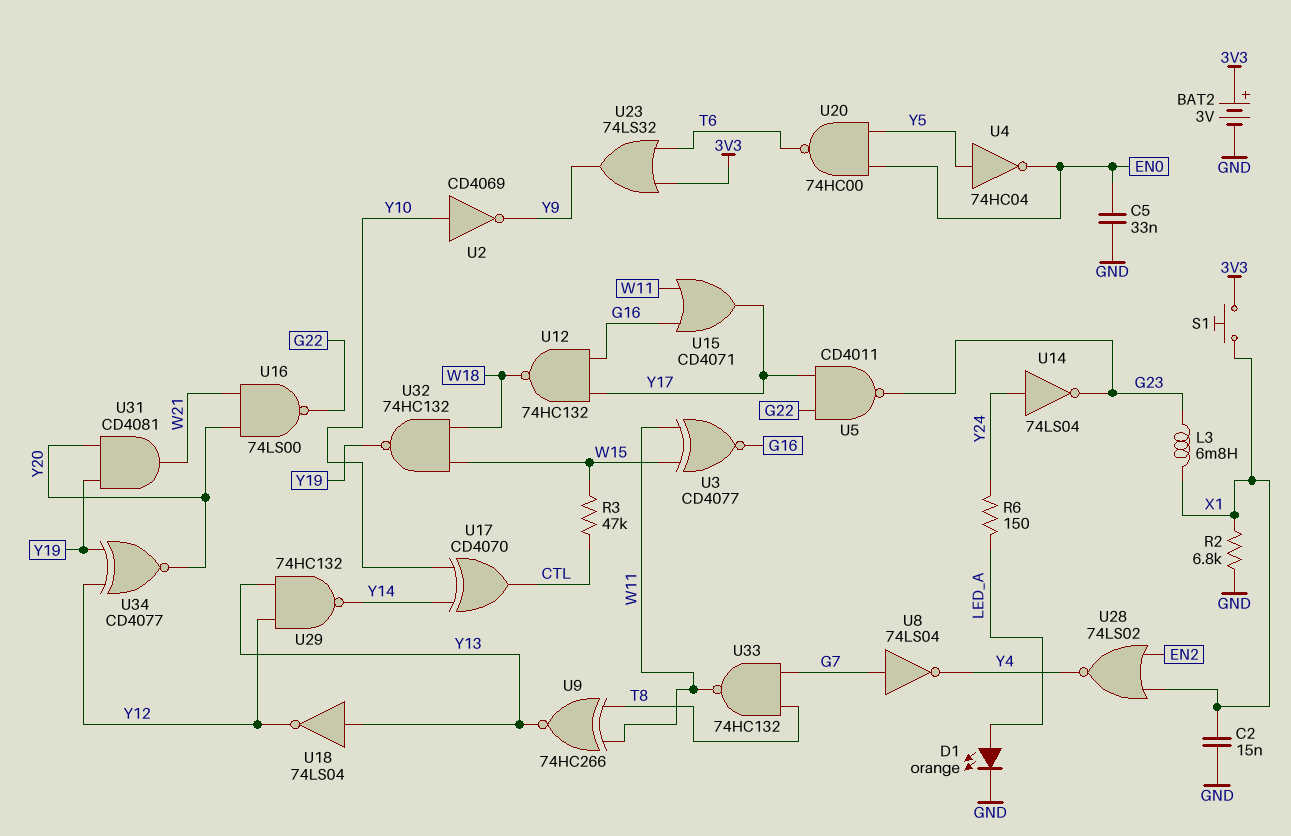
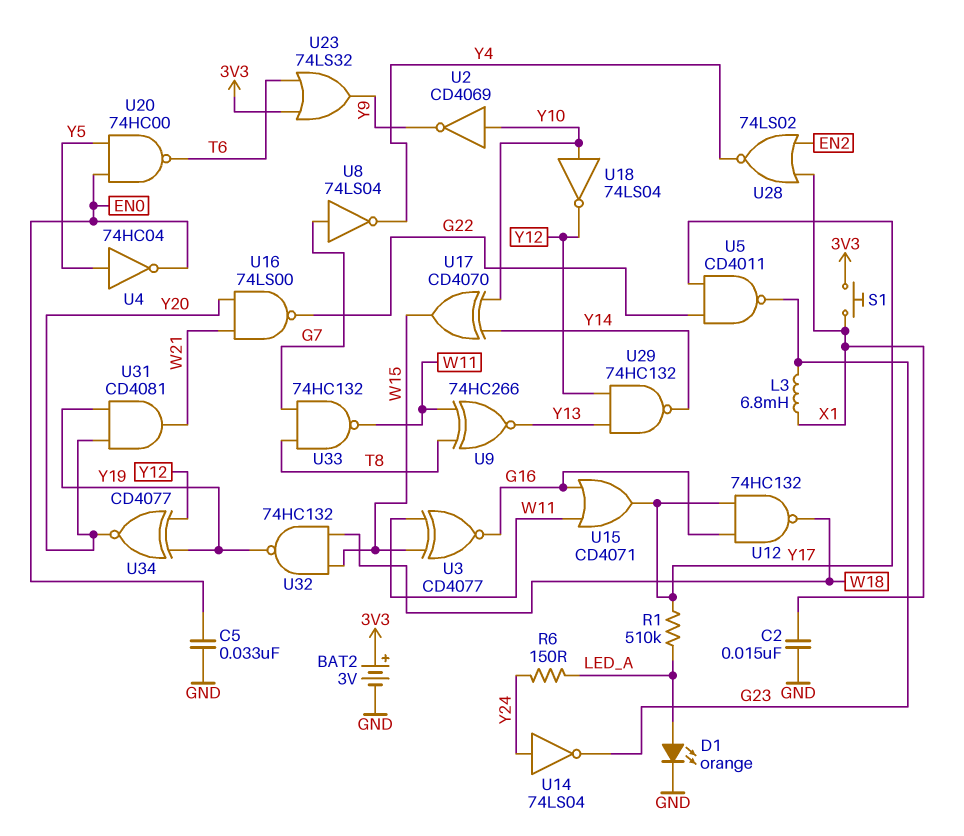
R1: none -> 510k (LED_A, Y17)
R2: 6.8k (GND, X1) -> none
R3: 47k (CTL, W15) -> none
U17: XOR CD4070 (in Y10, in Y14, out CTL) -> XOR CD4070 (in Y10, in Y14, out W15)
U18: NOT 74LS04 (in Y13, out Y12) -> NOT 74LS04 (in Y10, out Y12)

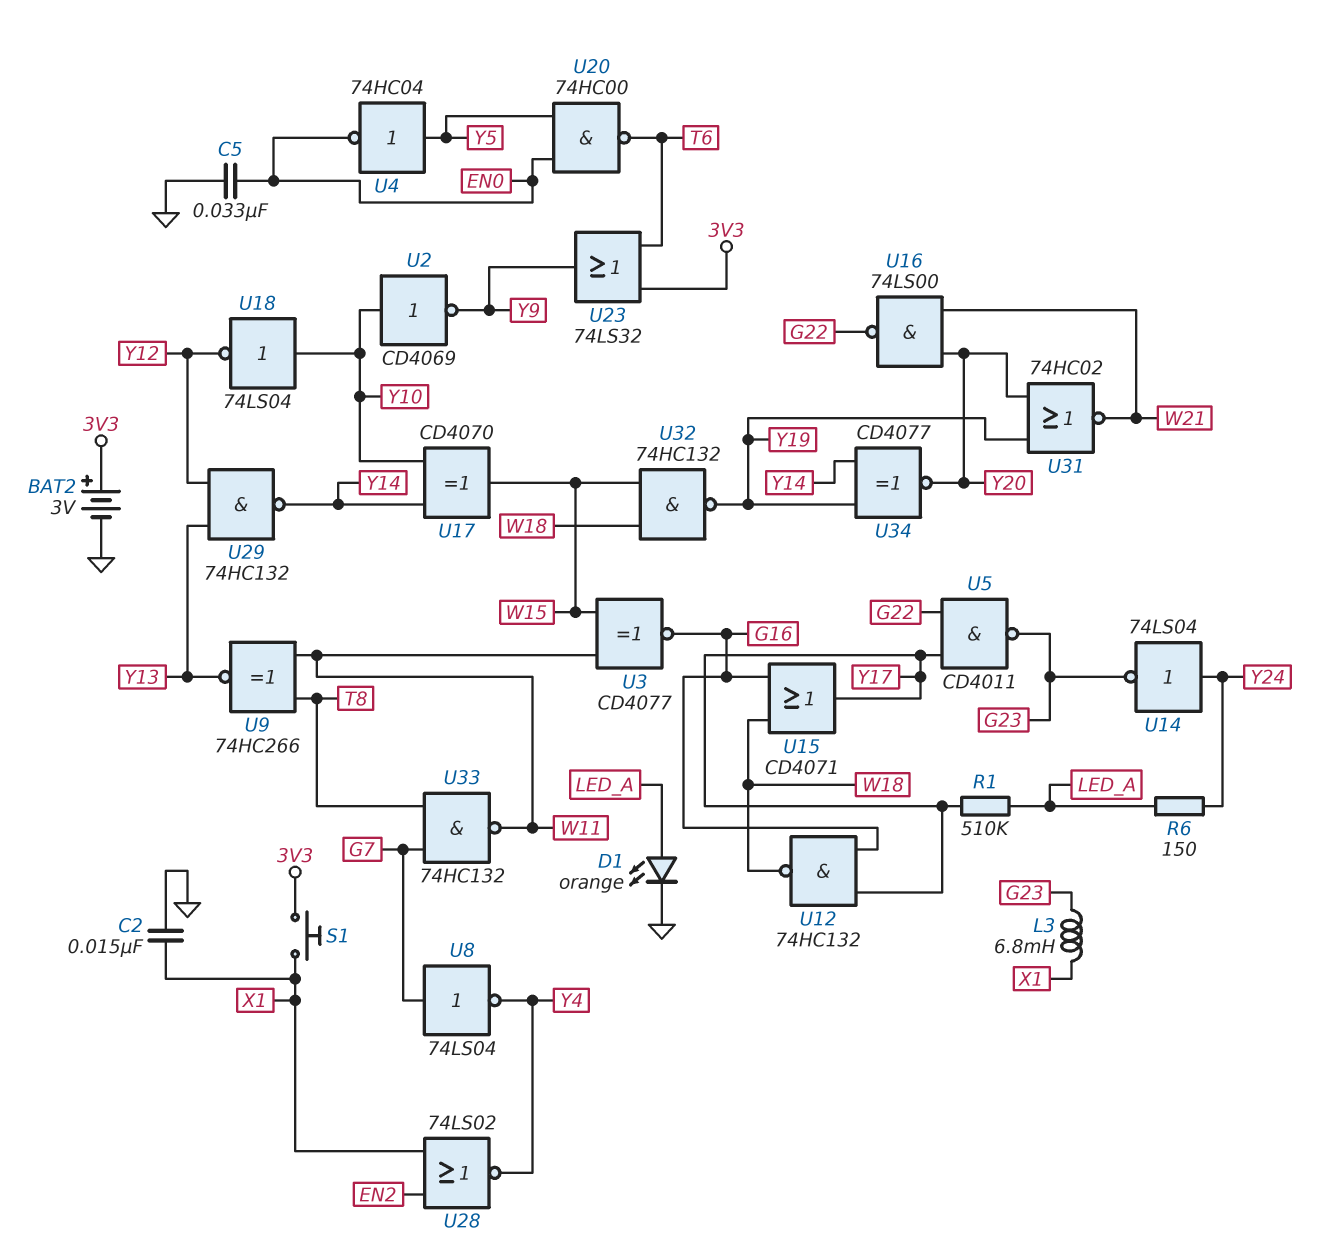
U15: OR CD4071 (in G16, in W11, out Y17) -> OR CD4071 (in G16, in W18, out Y17)
U31: AND CD4081 (in Y19, in Y20, out W21) -> NOR 74HC02 (in Y19, in Y20, out W21)
U34: XNOR CD4077 (in Y12, in Y19, out Y20) -> XNOR CD4077 (in Y14, in Y19, out Y20)

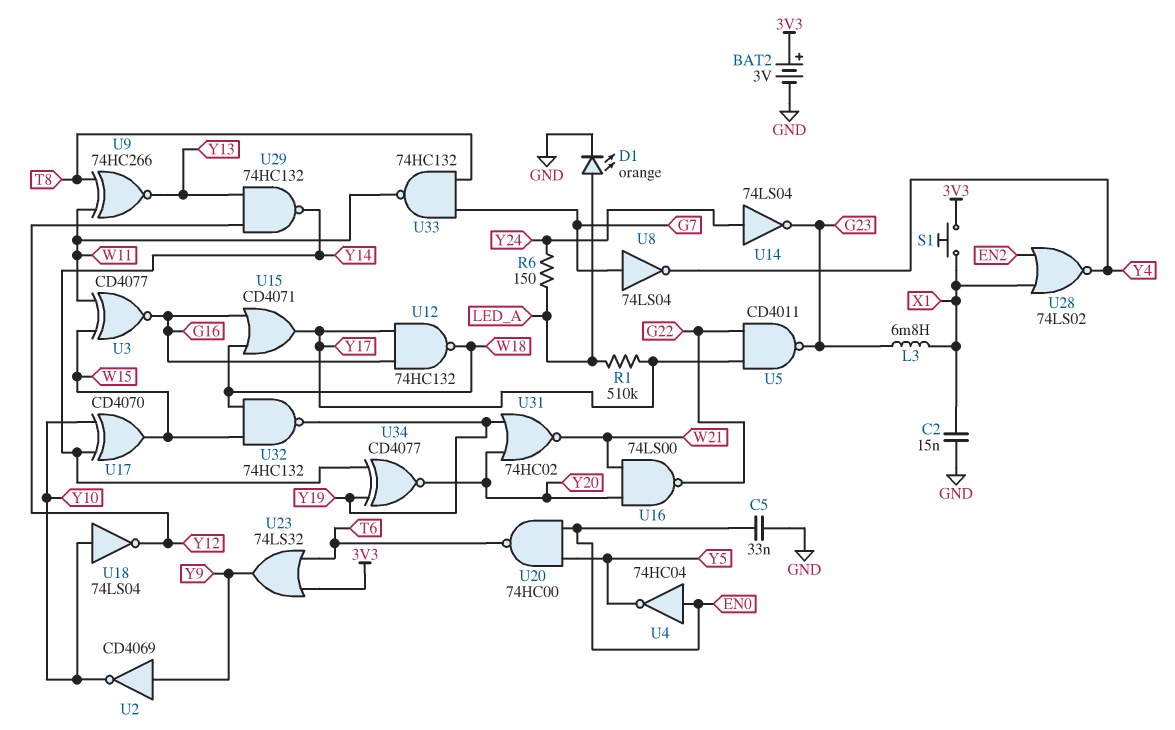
U2: NOT CD4069 (in Y10, out Y9) -> NOT CD4069 (in Y9, out Y10)
U4: NOT 74HC04 (in Y5, out EN0) -> NOT 74HC04 (in EN0, out Y5)

